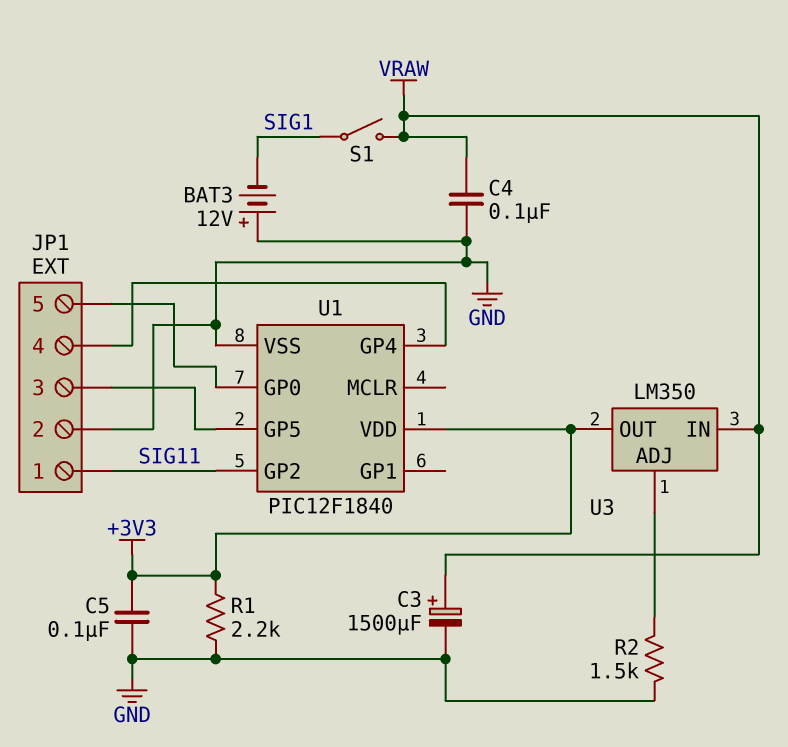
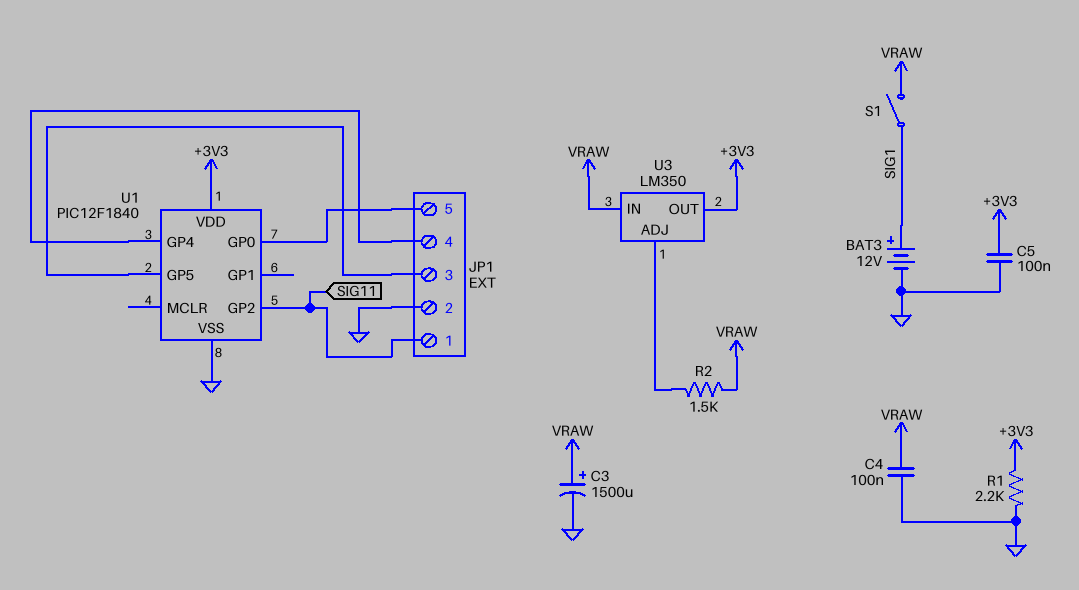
BAT3: 12V (plus GND, minus SIG1) -> 12V (plus SIG1, minus GND)
R2: 1.5k (GND, U3/ADJ) -> 1.5k (U3/ADJ, VRAW)

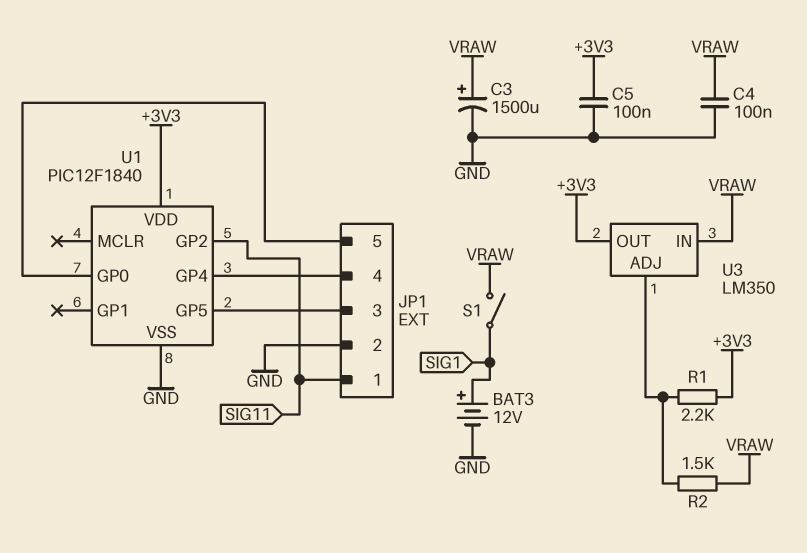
R1: 2.2k (+3V3, GND) -> 2.2k (+3V3, U3/ADJ)

